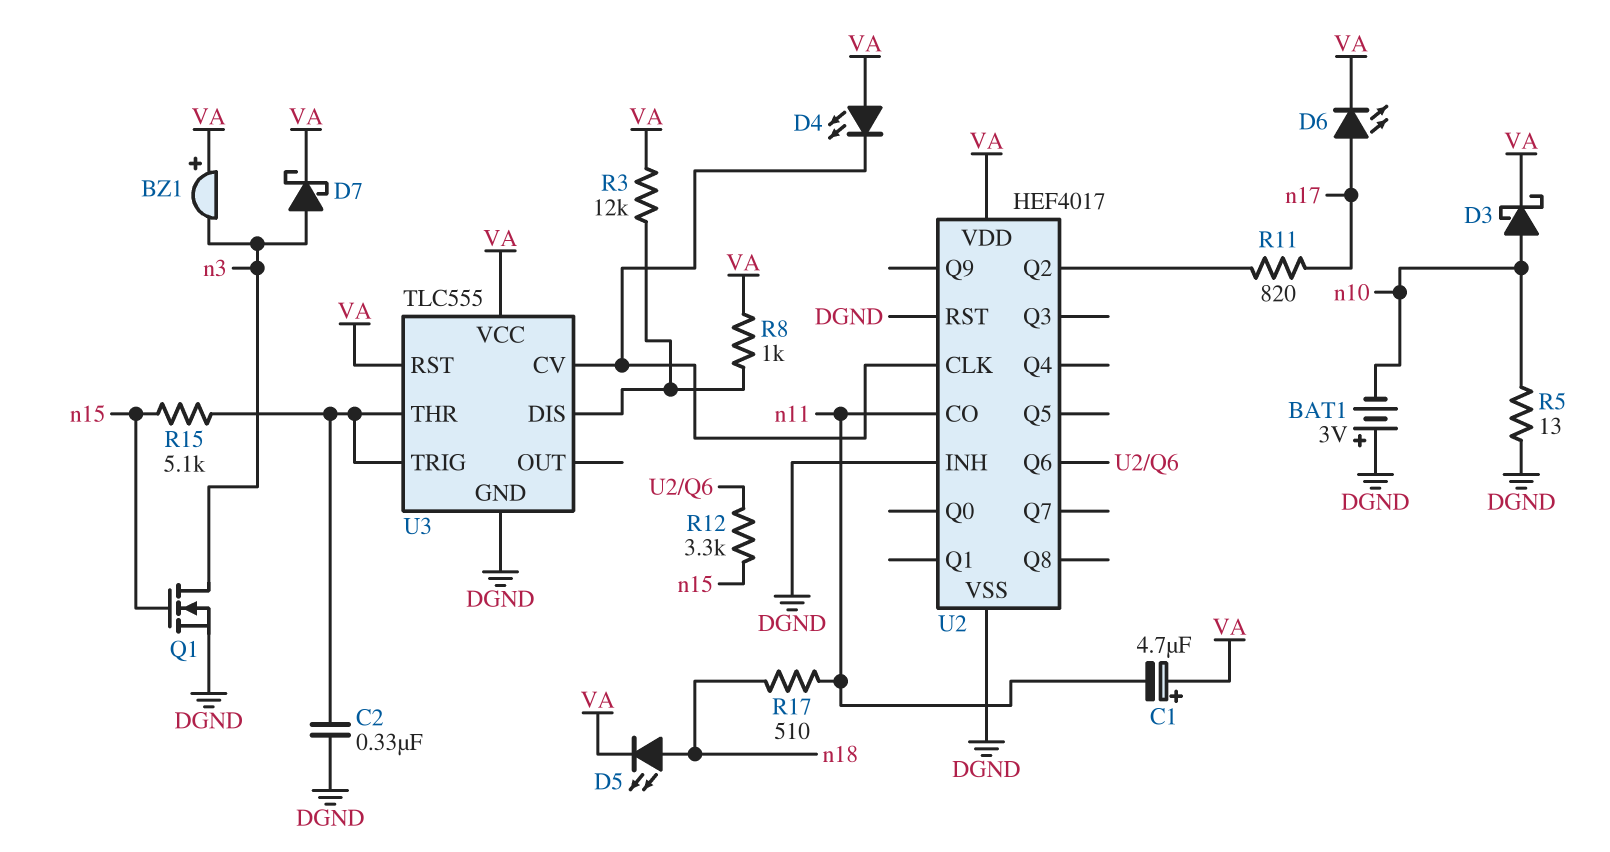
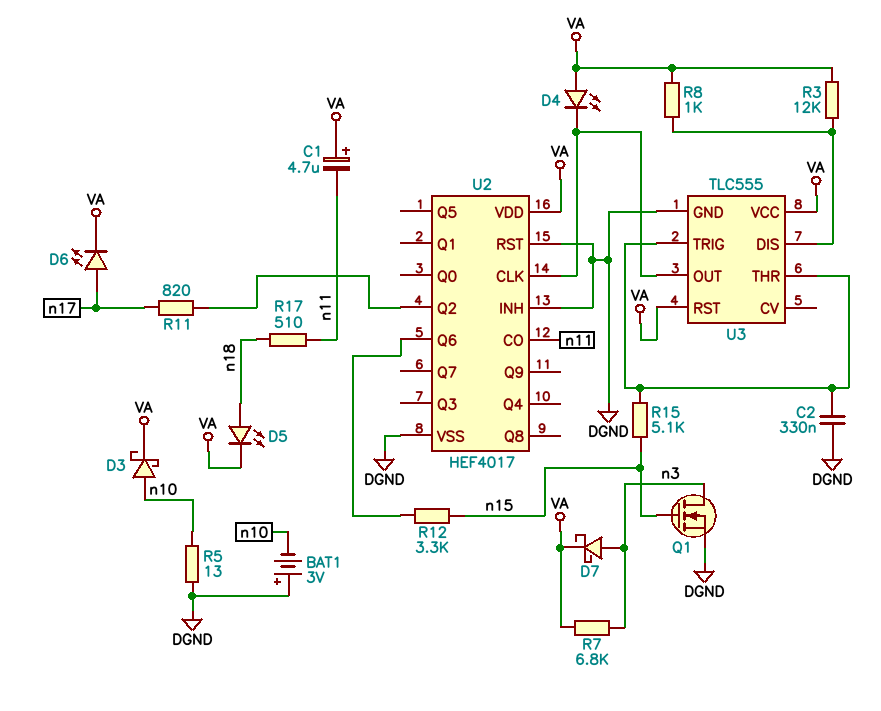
BZ1: buzzer (plus VA, minus n3) -> none
R7: none -> 6.8k (VA, n3)
U3 pin CV: U2/CLK -> none
U3 pin OUT: none -> U2/CLK

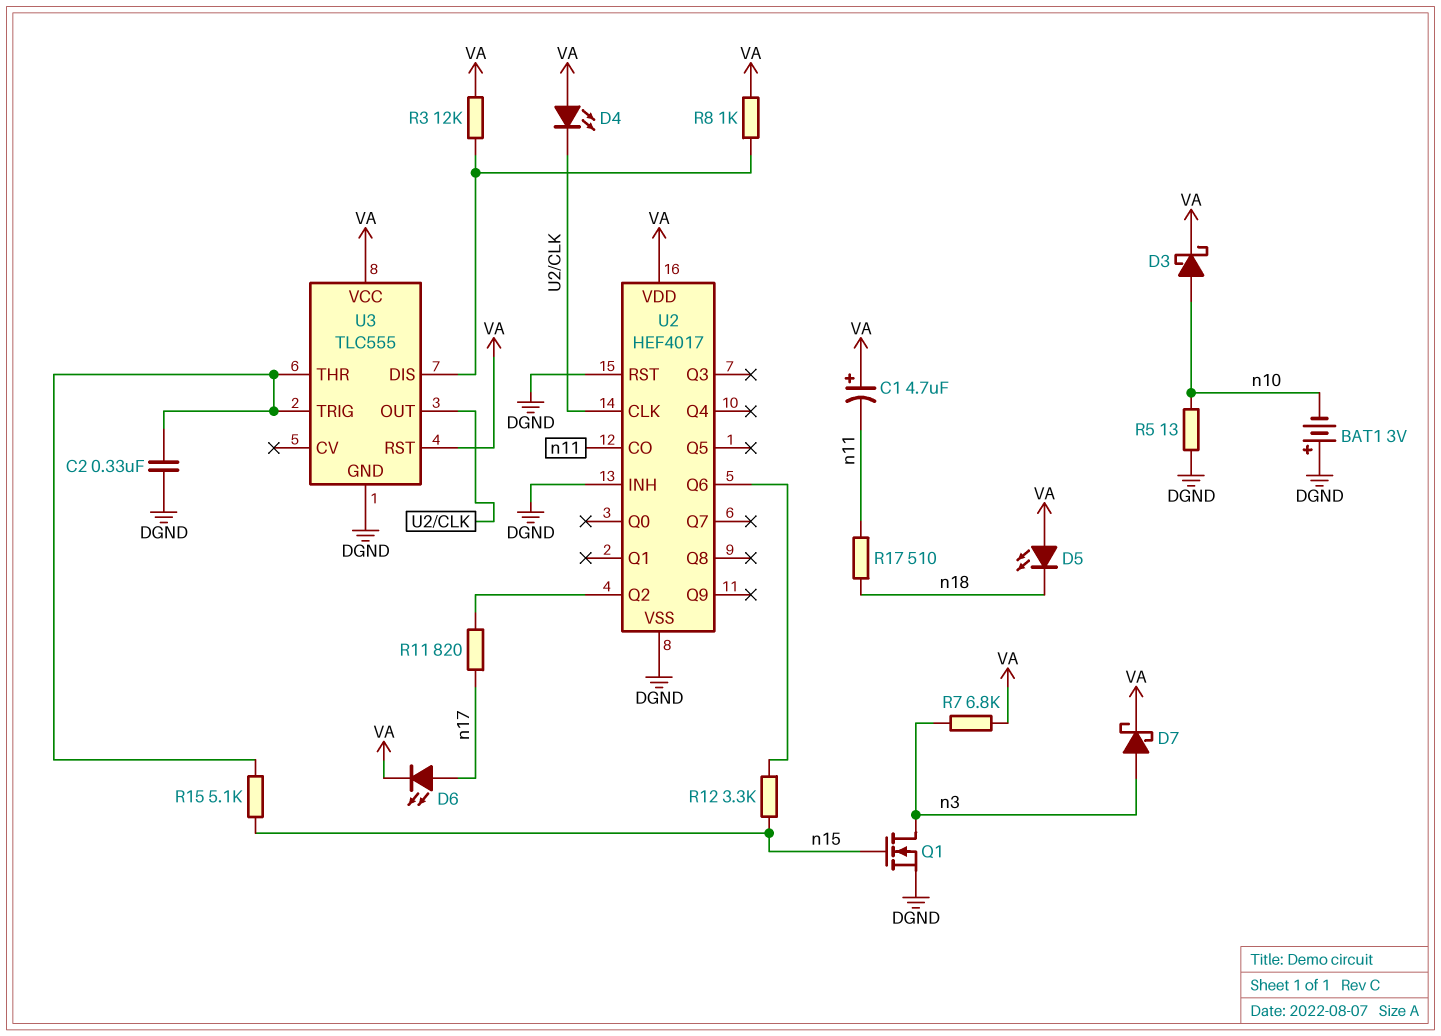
D5: LED (A n18, K VA) -> LED (A VA, K n18)

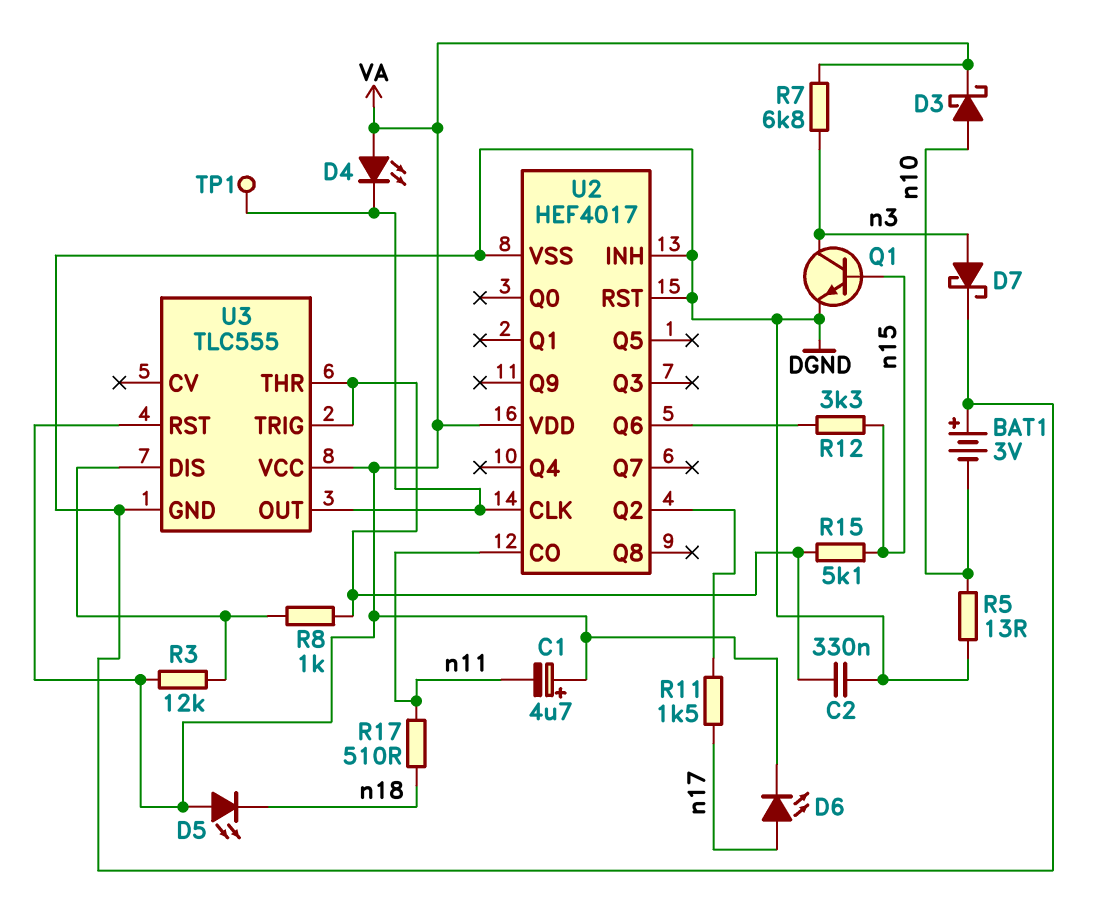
D7: schottky (A n3, K VA) -> schottky (A n3, K DGND)
Q1: NMOS (G n15, D n3, S DGND) -> NPN (B n15, C n3, E DGND)
R8: 1k (U3/DIS, VA) -> 1k (U3/DIS, U3/THR)
R11: 820 (U2/Q2, n17) -> 1.5k (U2/Q2, n17)
TP1: none -> test point (U2/CLK)

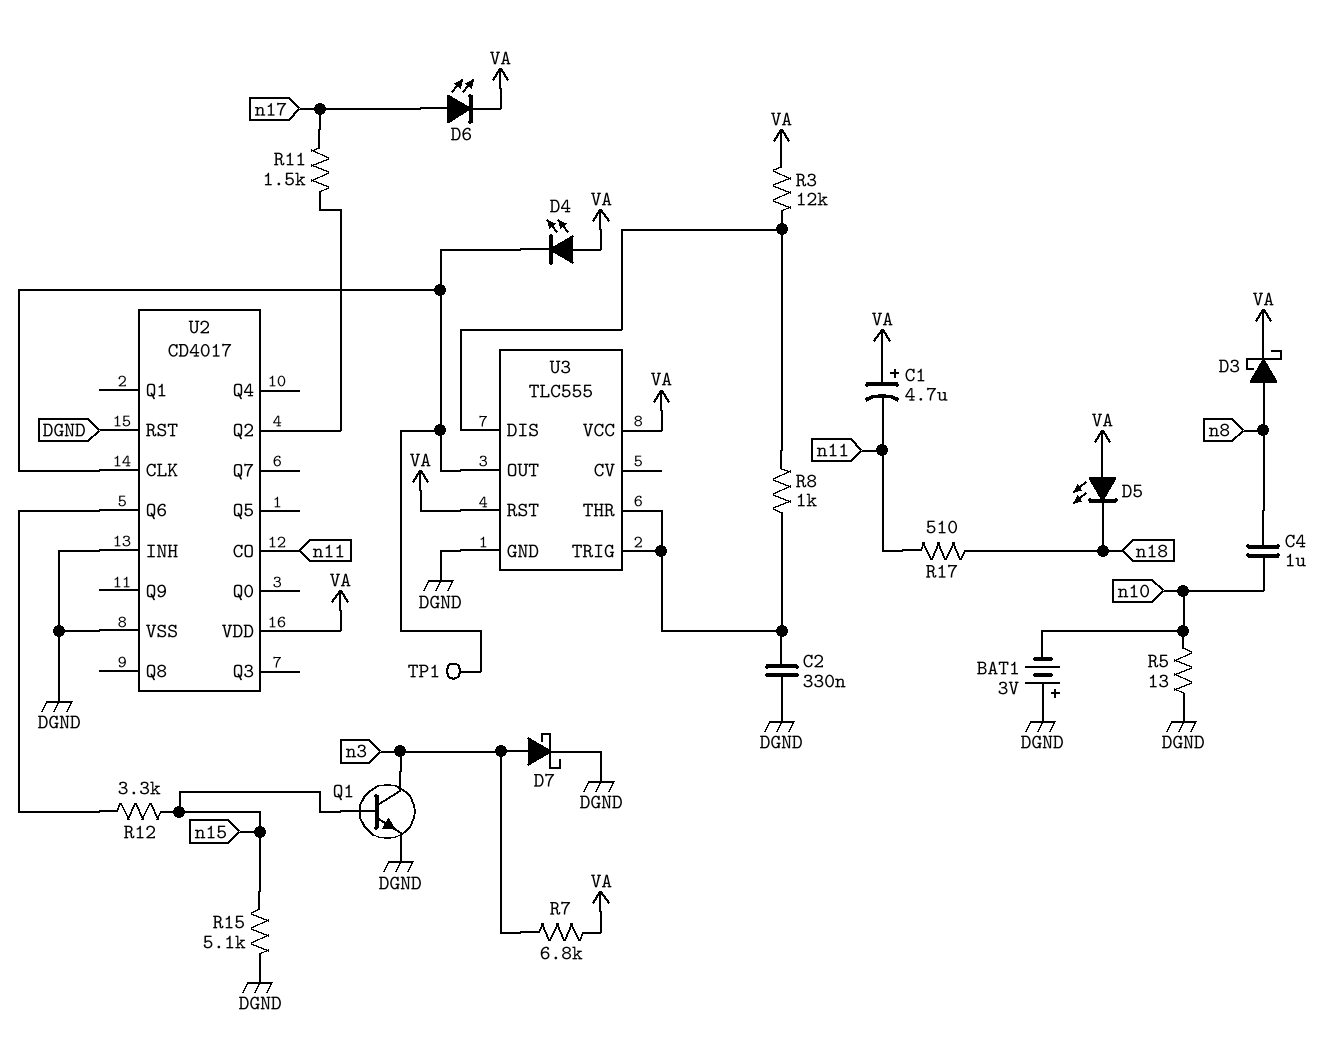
C4: none -> 1uF (n8, n10)
D3: schottky (A n10, K VA) -> schottky (A n8, K VA)
R15: 5.1k (U3/THR, n15) -> 5.1k (DGND, n15)
U2: HEF4017 -> CD4017

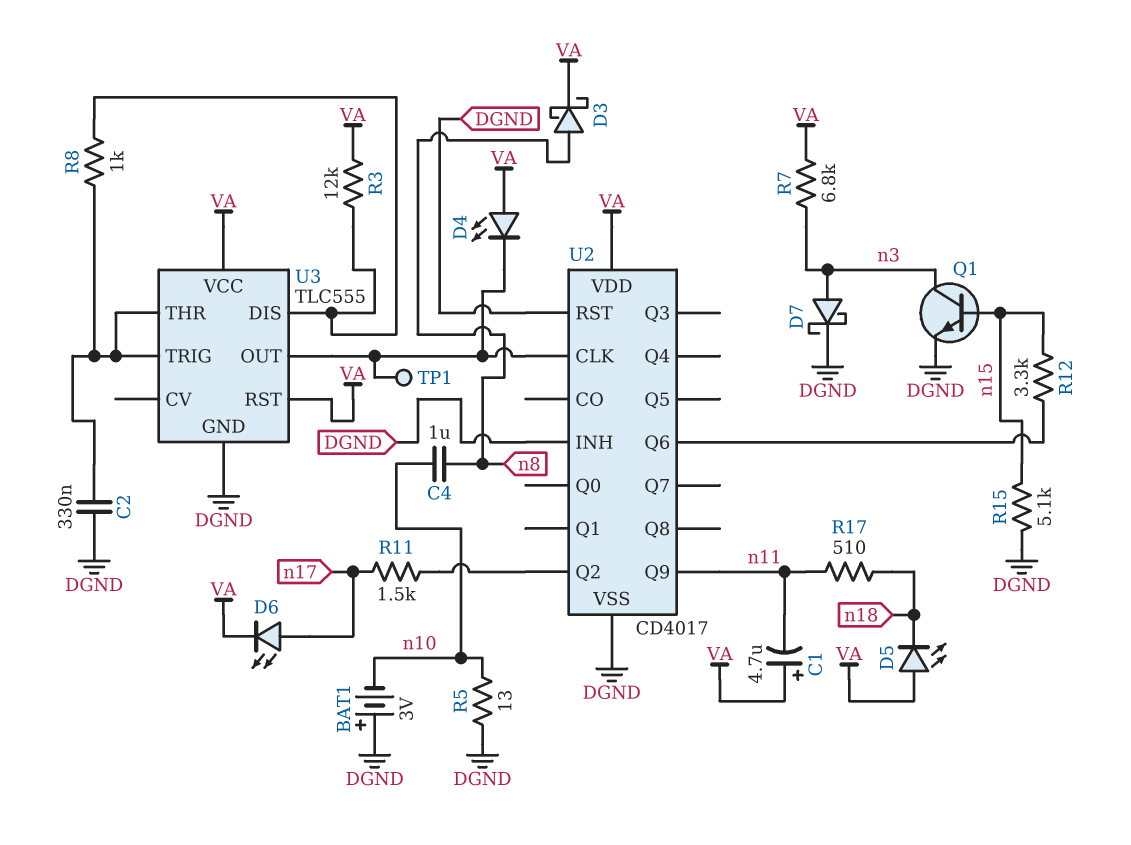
U2 pin CO: n11 -> none
U2 pin Q9: none -> n11

